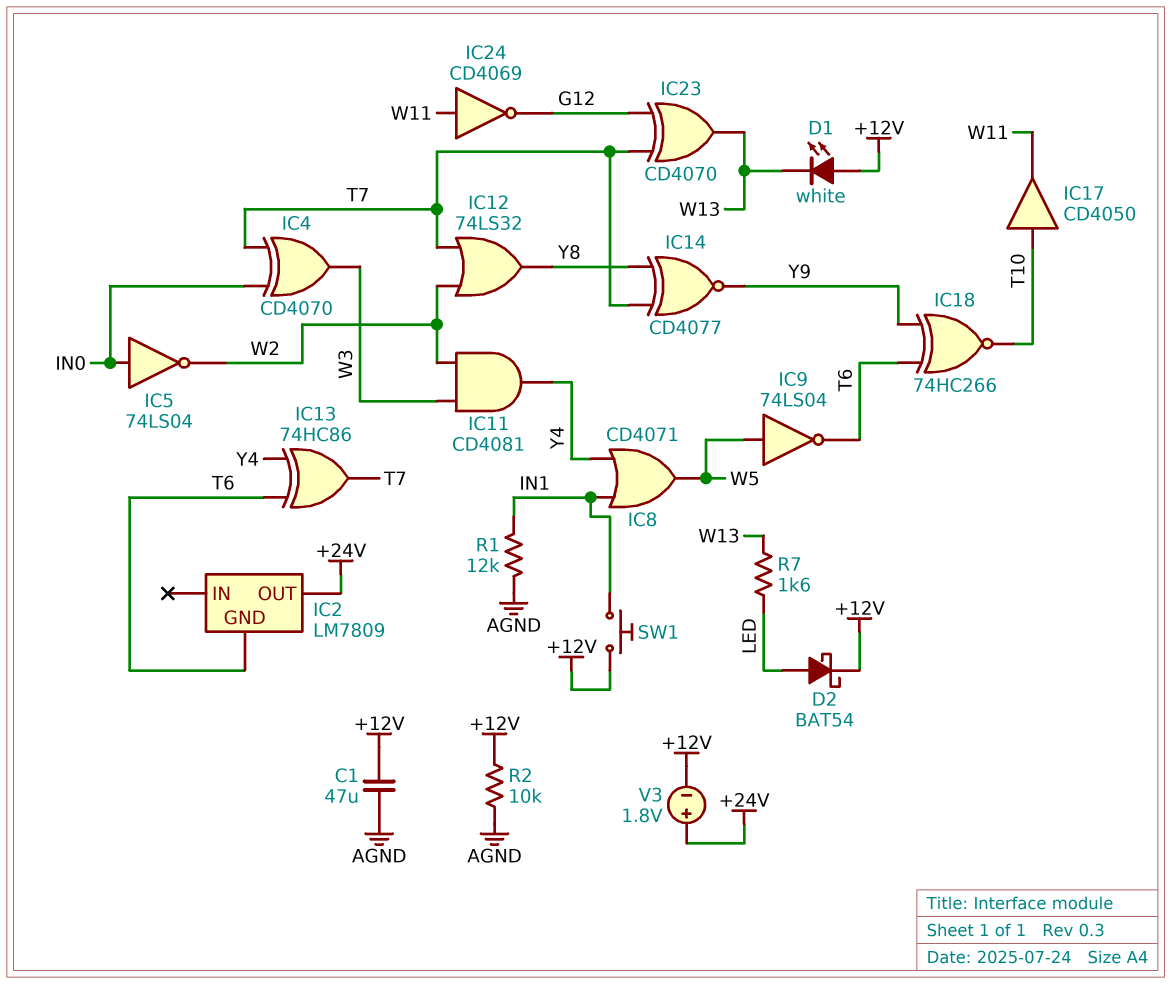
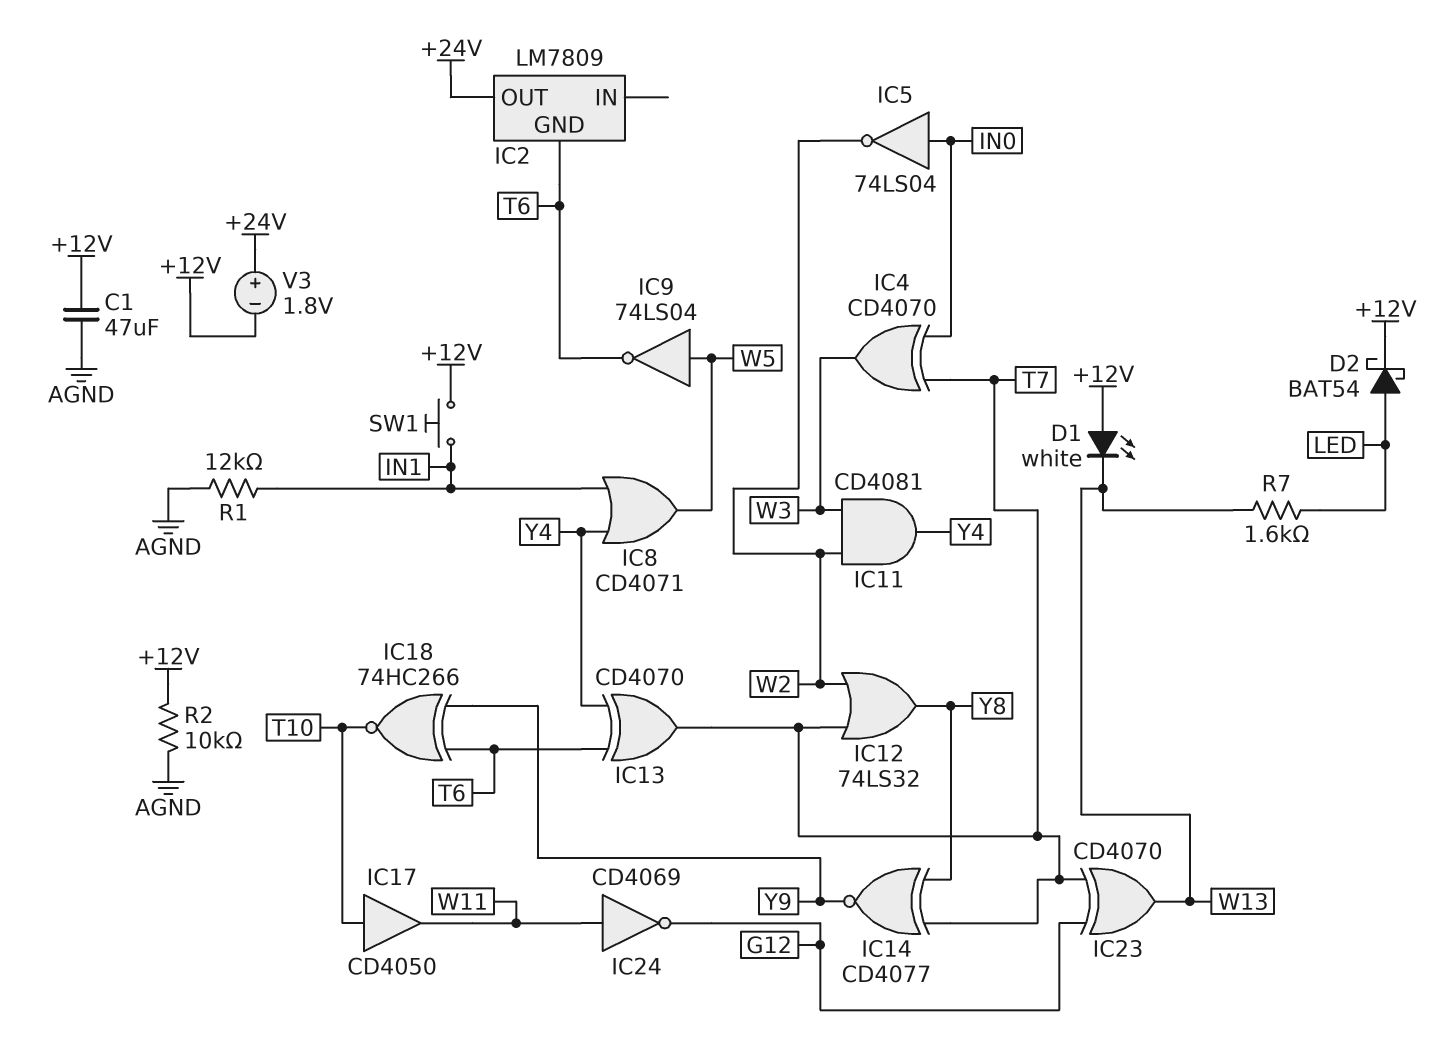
IC13: XOR 74HC86 (in T6, in Y4, out T7) -> XOR CD4070 (in T6, in Y4, out T7)

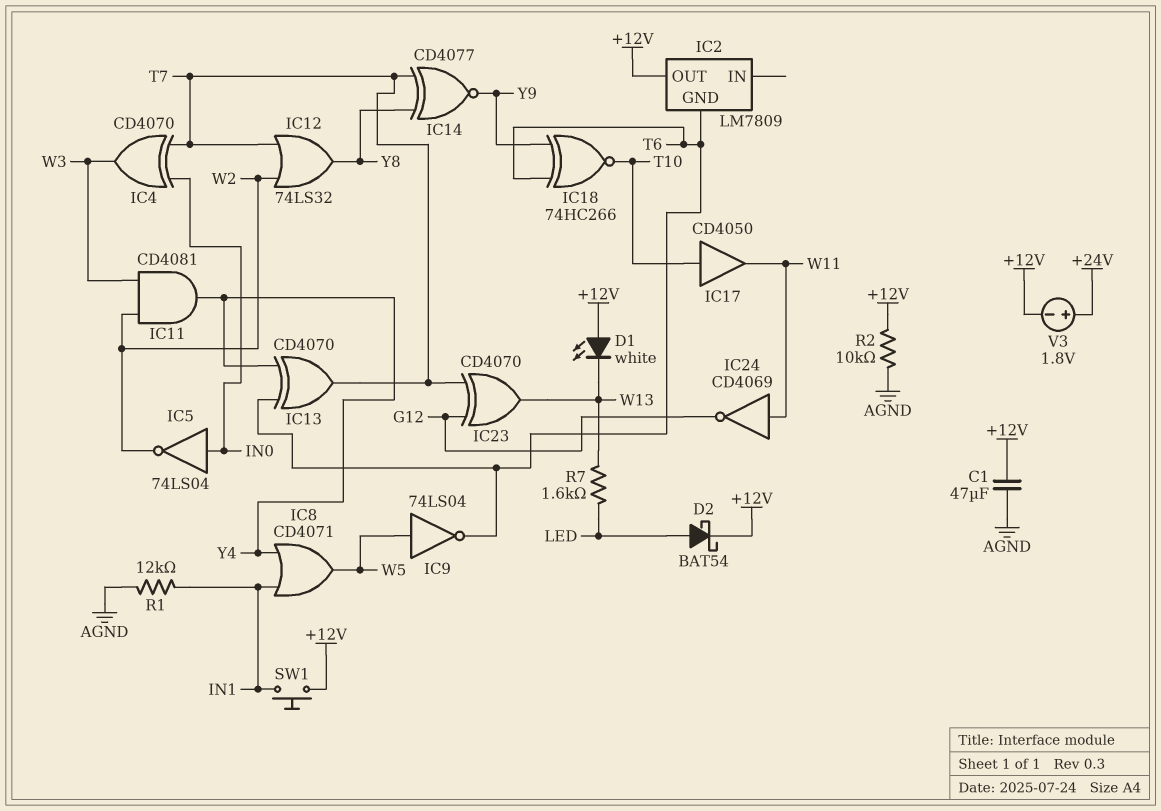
IC2 pin OUT: +24V -> +12V

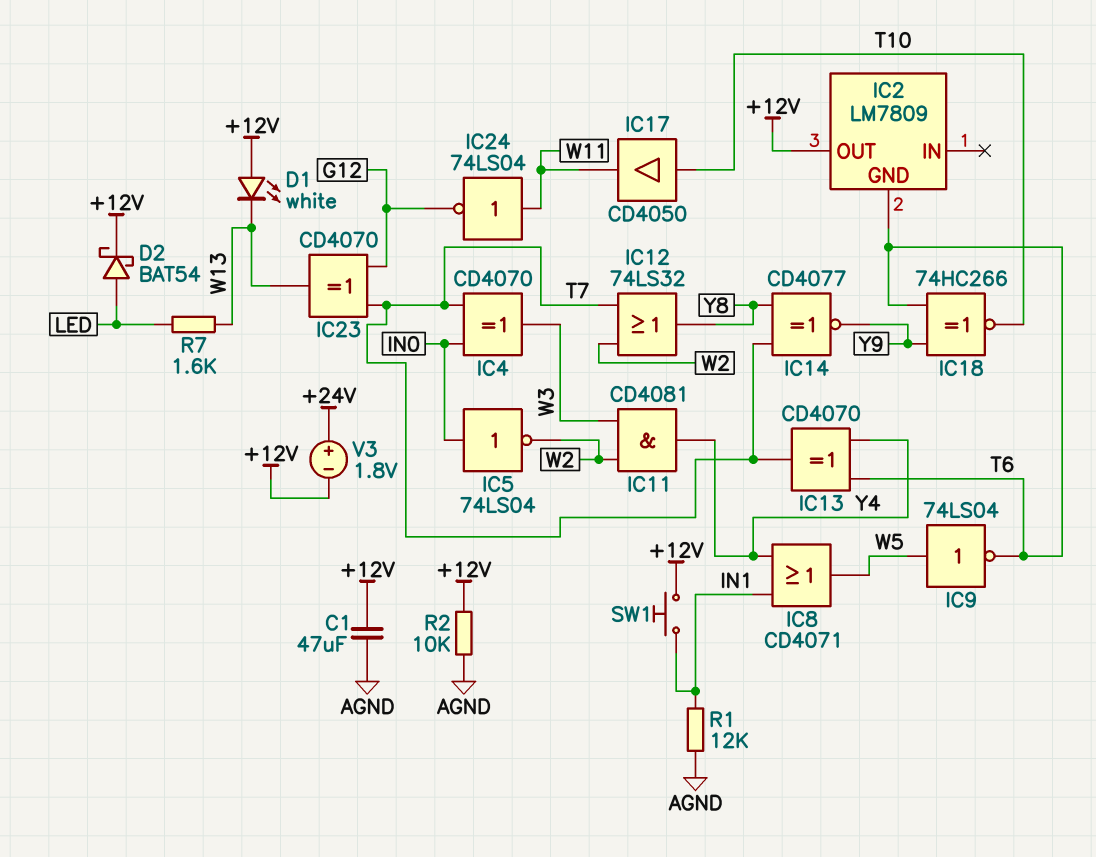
IC24: NOT CD4069 (in W11, out G12) -> NOT 74LS04 (in W11, out G12)

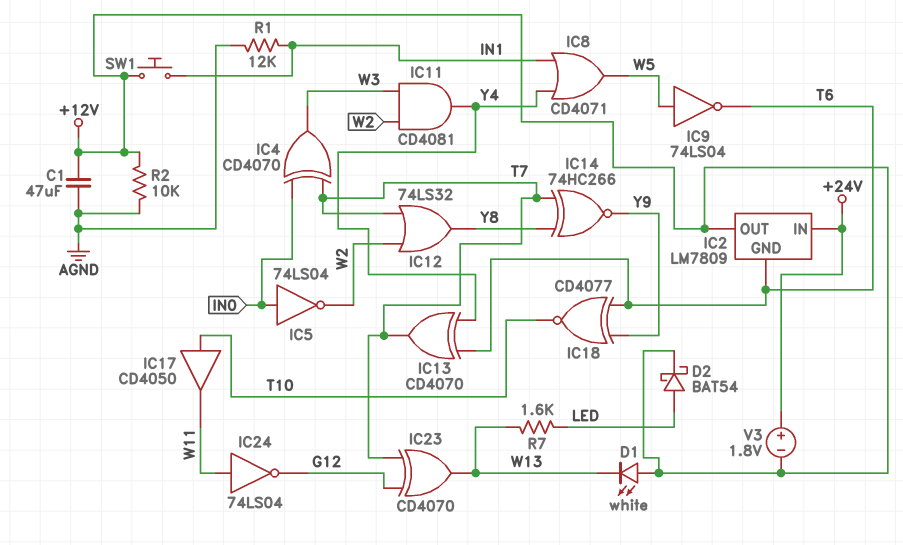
IC2 pin IN: none -> +24V
IC14: XNOR CD4077 (in T7, in Y8, out Y9) -> XNOR 74HC266 (in T7, in Y8, out Y9)
IC18: XNOR 74HC266 (in T6, in Y9, out T10) -> XNOR CD4077 (in T6, in Y9, out T10)

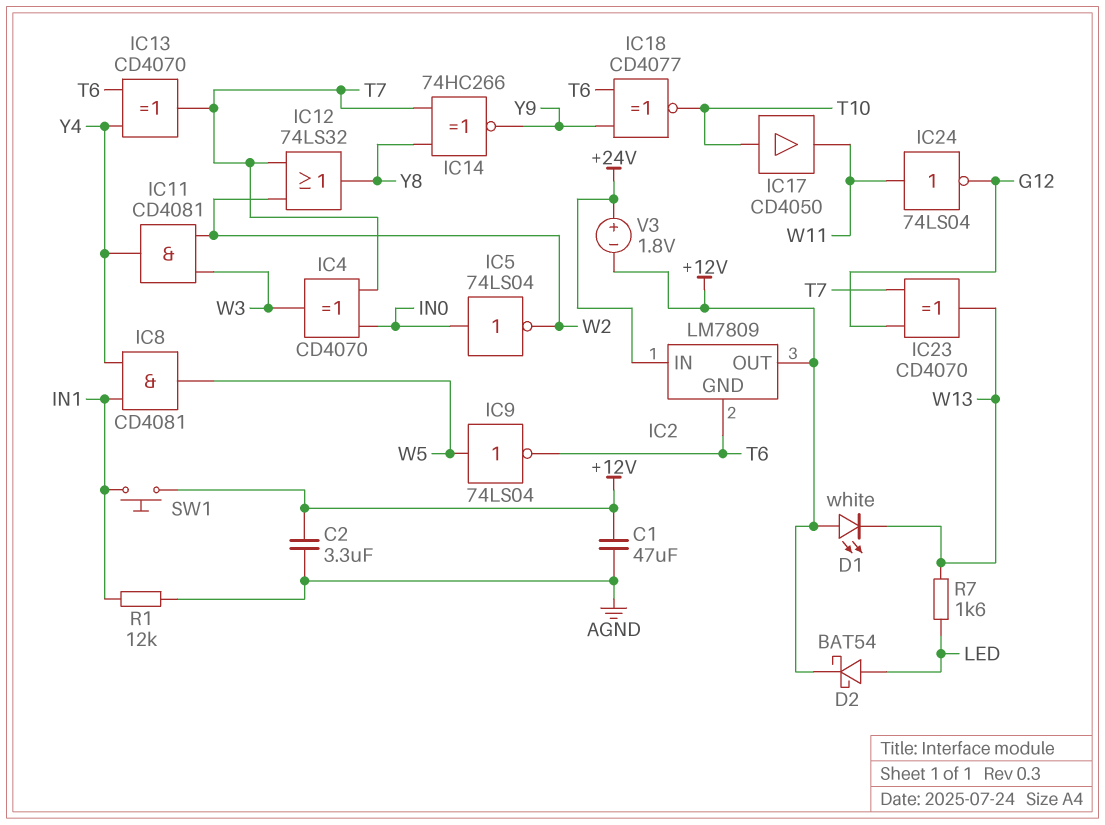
C2: none -> 3.3uF (+12V, AGND)
IC8: OR CD4071 (in IN1, in Y4, out W5) -> AND CD4081 (in IN1, in Y4, out W5)
R2: 10k (+12V, AGND) -> none

